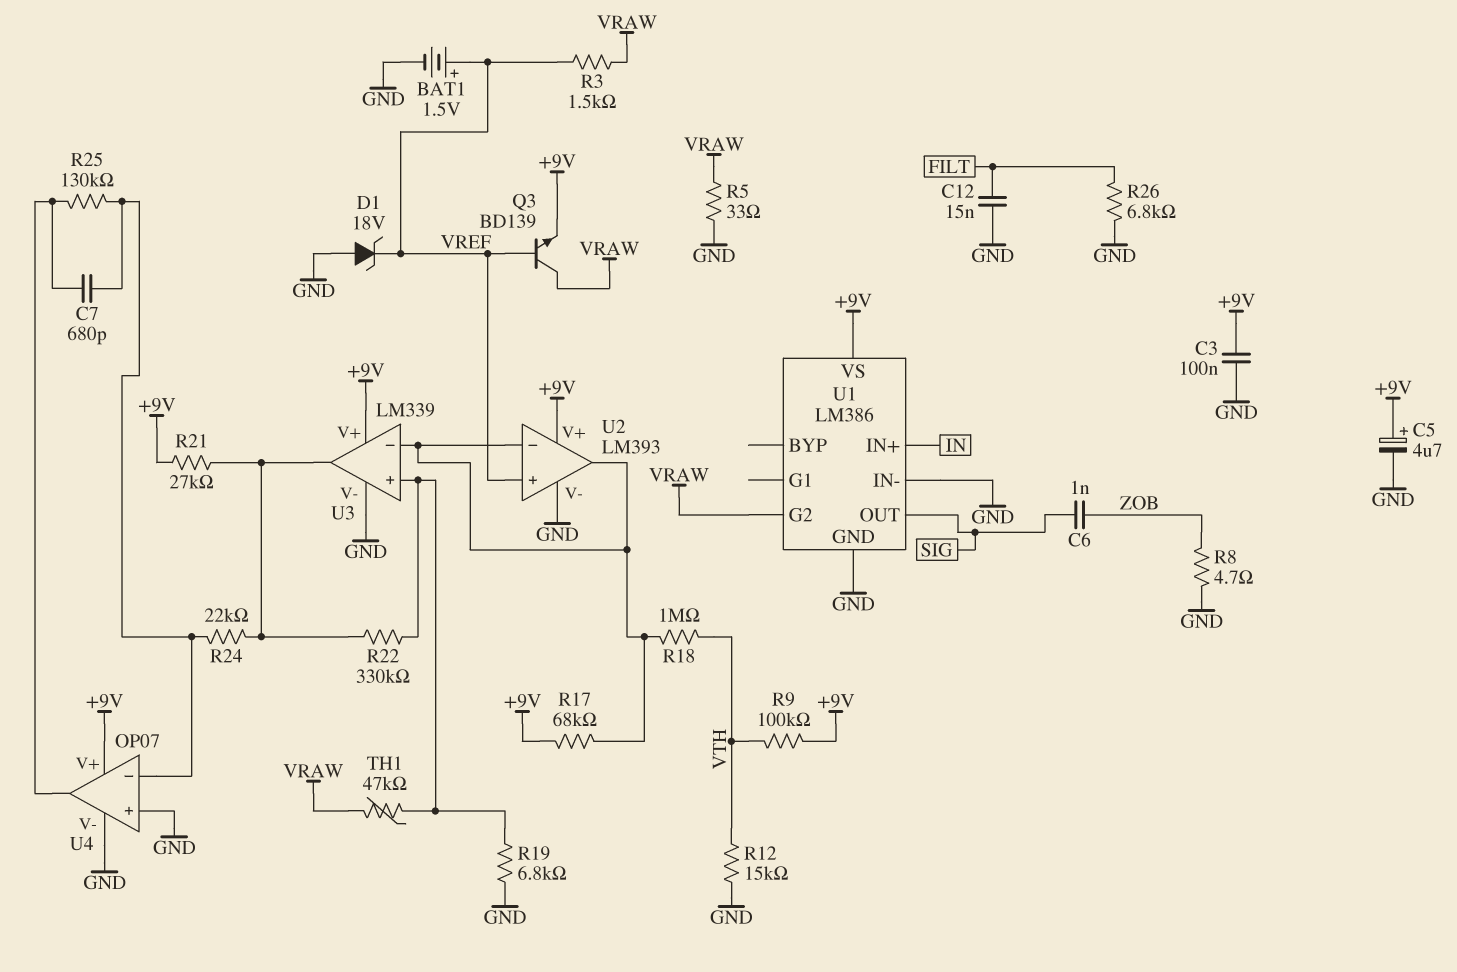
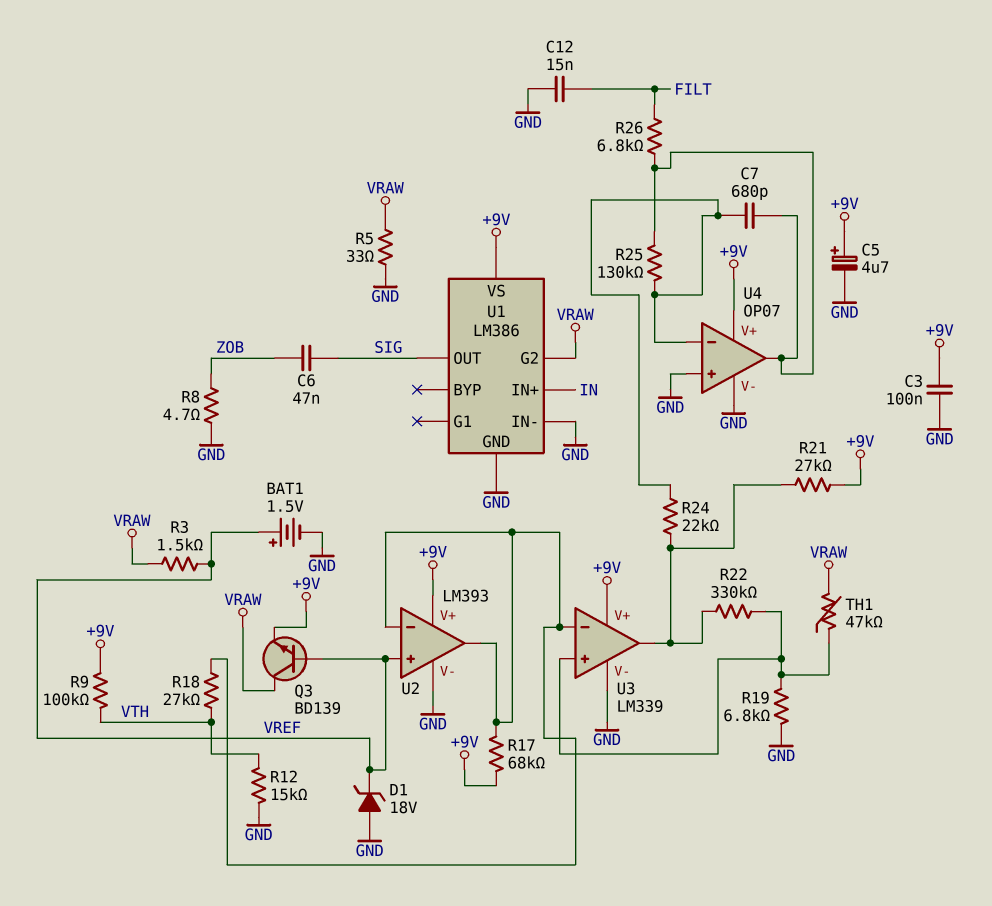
C6: 1nF (SIG, ZOB) -> 47nF (SIG, ZOB)
R18: 1M (U2/in-, VTH) -> 27k (U2/in-, VTH)
R26: 6.8k (FILT, GND) -> 6.8k (FILT, U4/out)

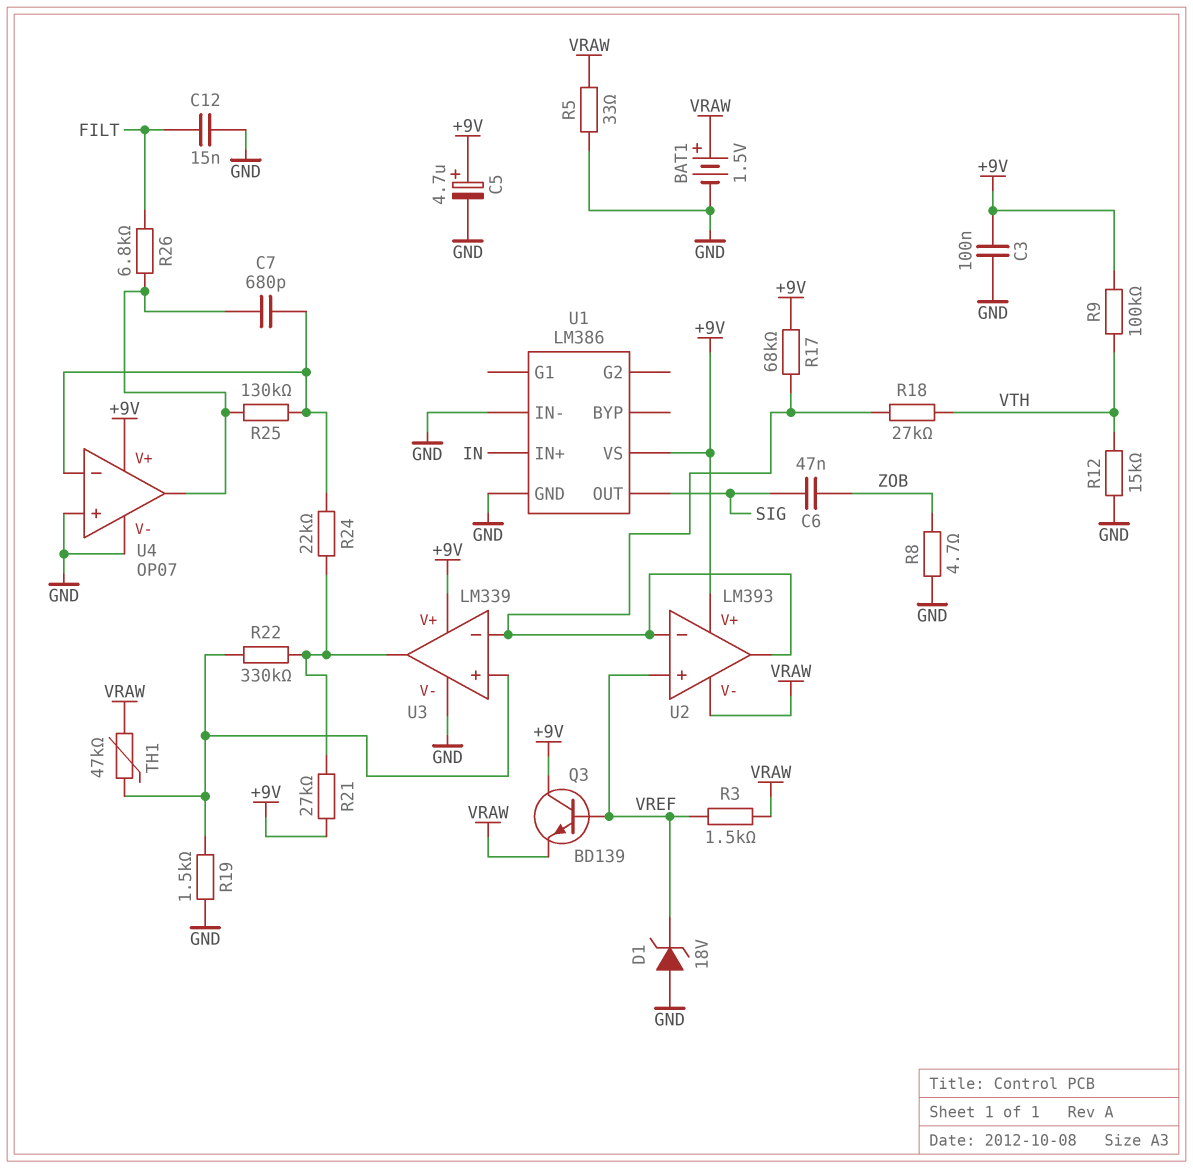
BAT1: 1.5V (plus VREF, minus GND) -> 1.5V (plus VRAW, minus GND)
Q3: NPN BD139 (B VREF, C VRAW, E +9V) -> NPN BD139 (B VREF, C +9V, E VRAW)
R19: 6.8k (GND, U3/in+) -> 1.5k (GND, U3/in+)
U1 pin G2: VRAW -> none
U2 pin V-: GND -> VRAW

